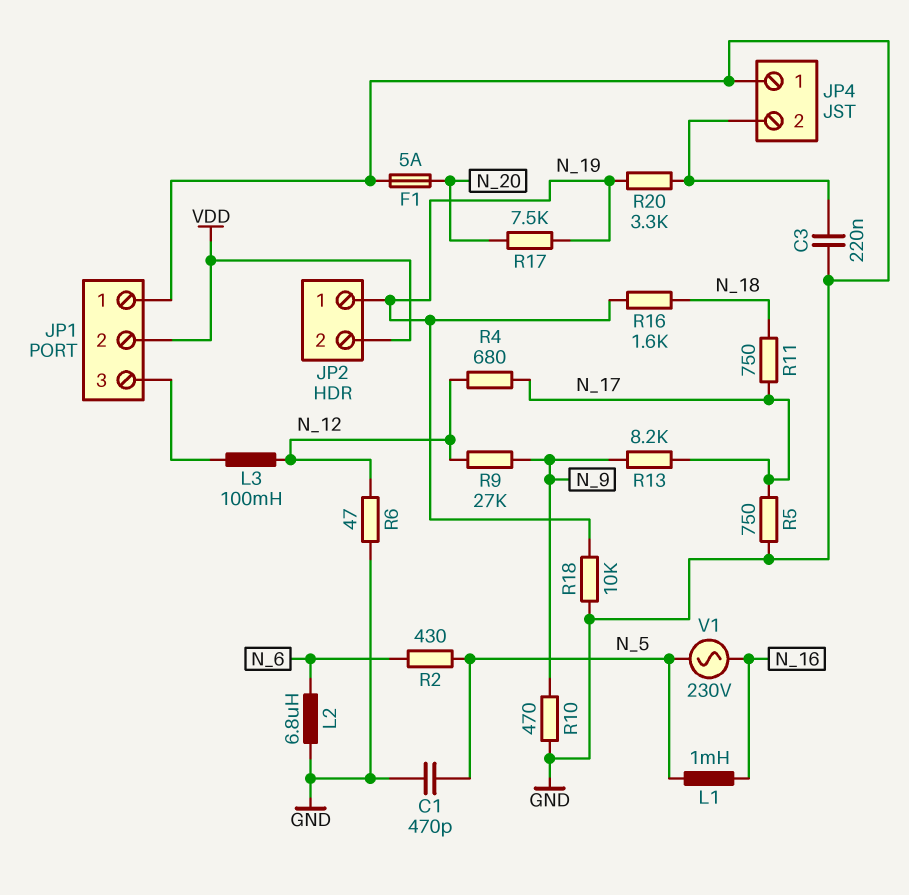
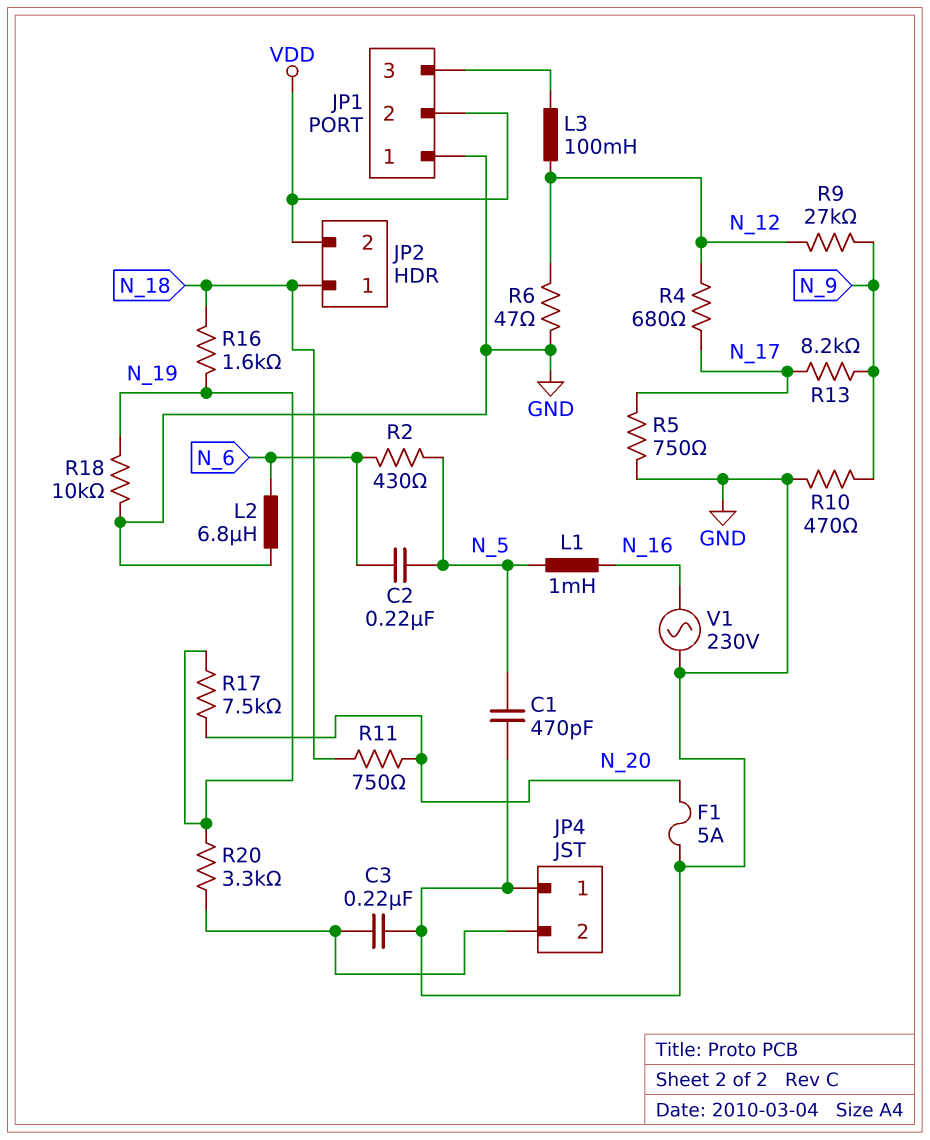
C2: none -> 220nF (N_5, N_6)
JP2 pin 1: N_19 -> N_18
R11: 750 (N_17, N_18) -> 750 (N_18, N_20)
V1: AC 230V (N_5, N_16) -> AC 230V (GND, N_16)

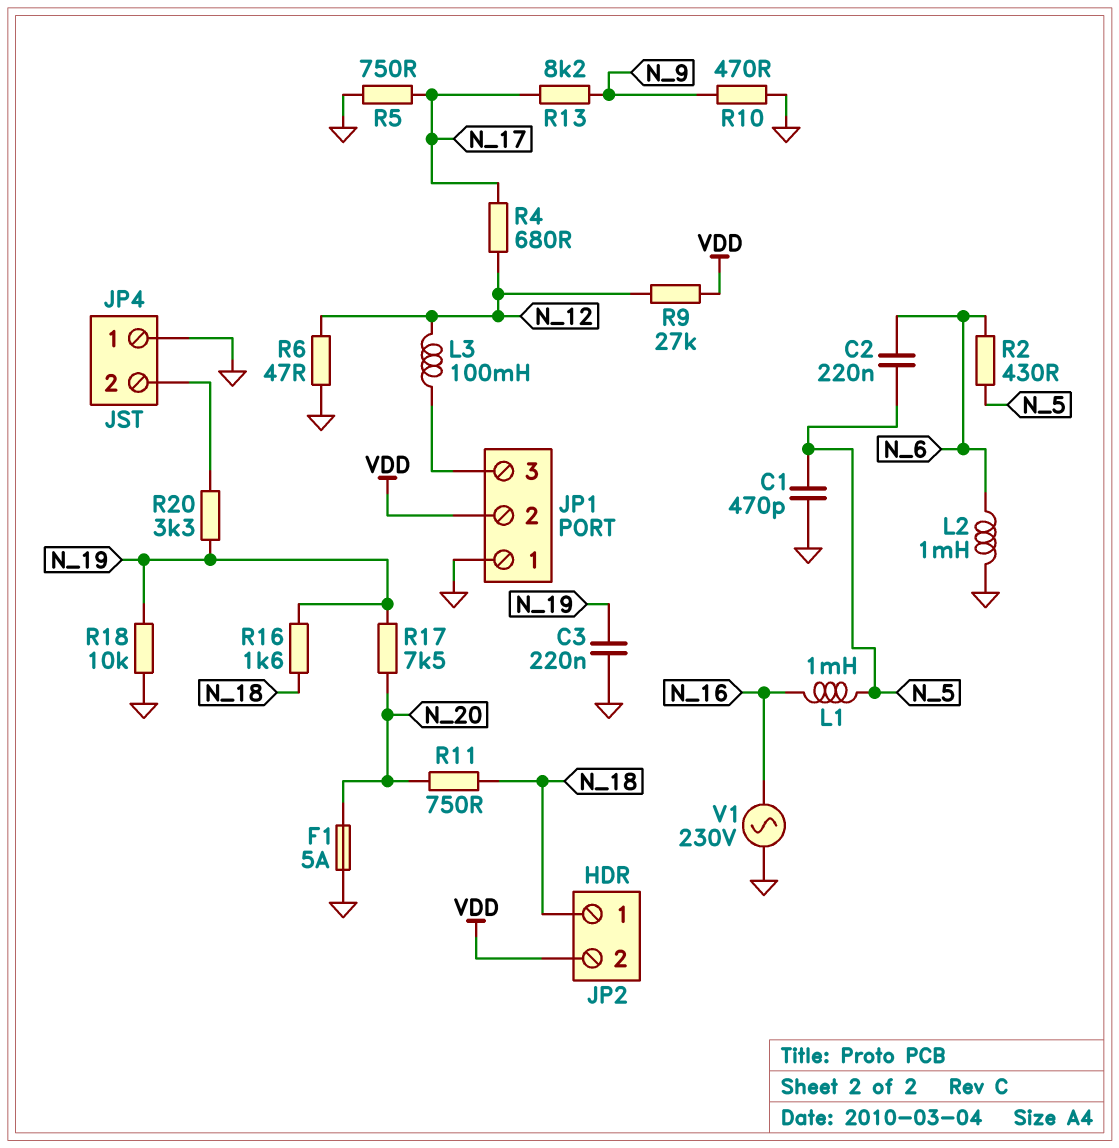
C3: 220nF (GND, JP4/2) -> 220nF (GND, N_19)
L2: 6.8uH (GND, N_6) -> 1mH (GND, N_6)
R9: 27k (N_9, N_12) -> 27k (N_12, VDD)

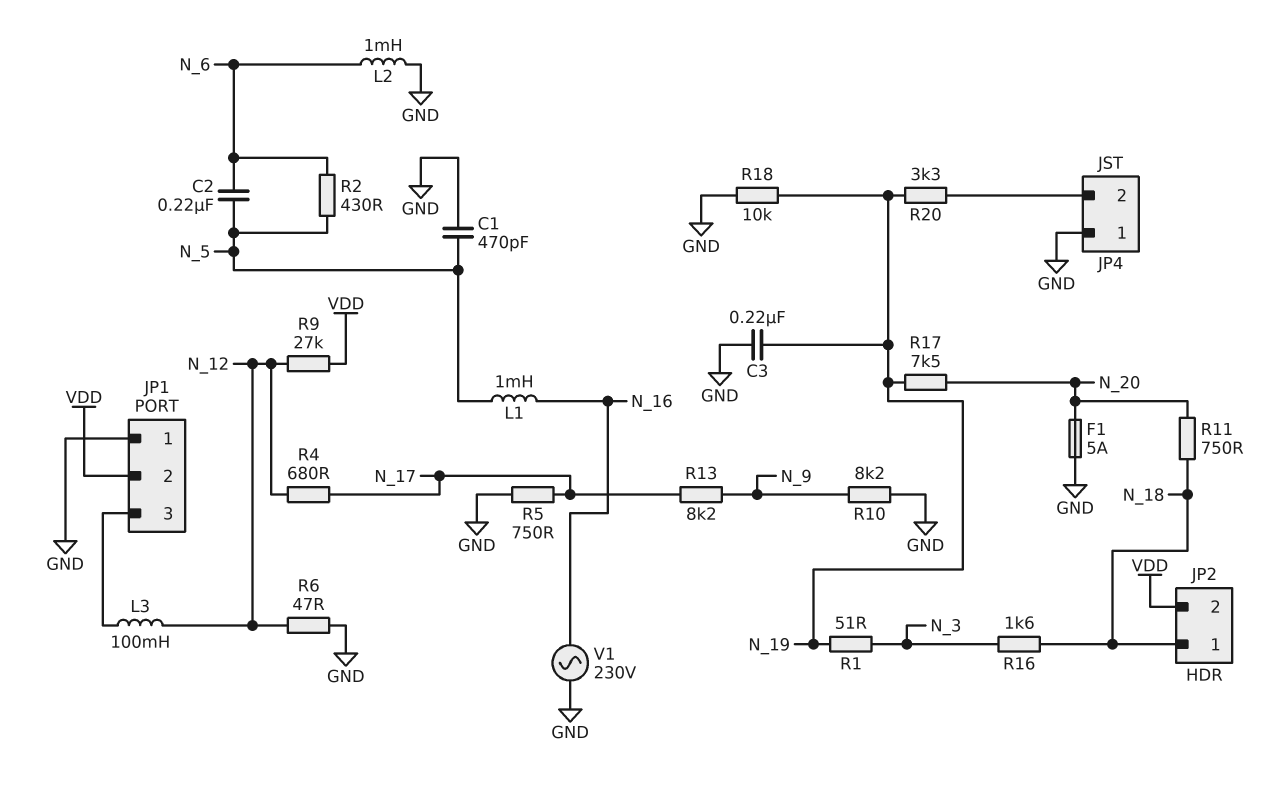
R1: none -> 51 (N_3, N_19)
R10: 470 (GND, N_9) -> 8.2k (GND, N_9)
R16: 1.6k (N_18, N_19) -> 1.6k (N_3, N_18)

